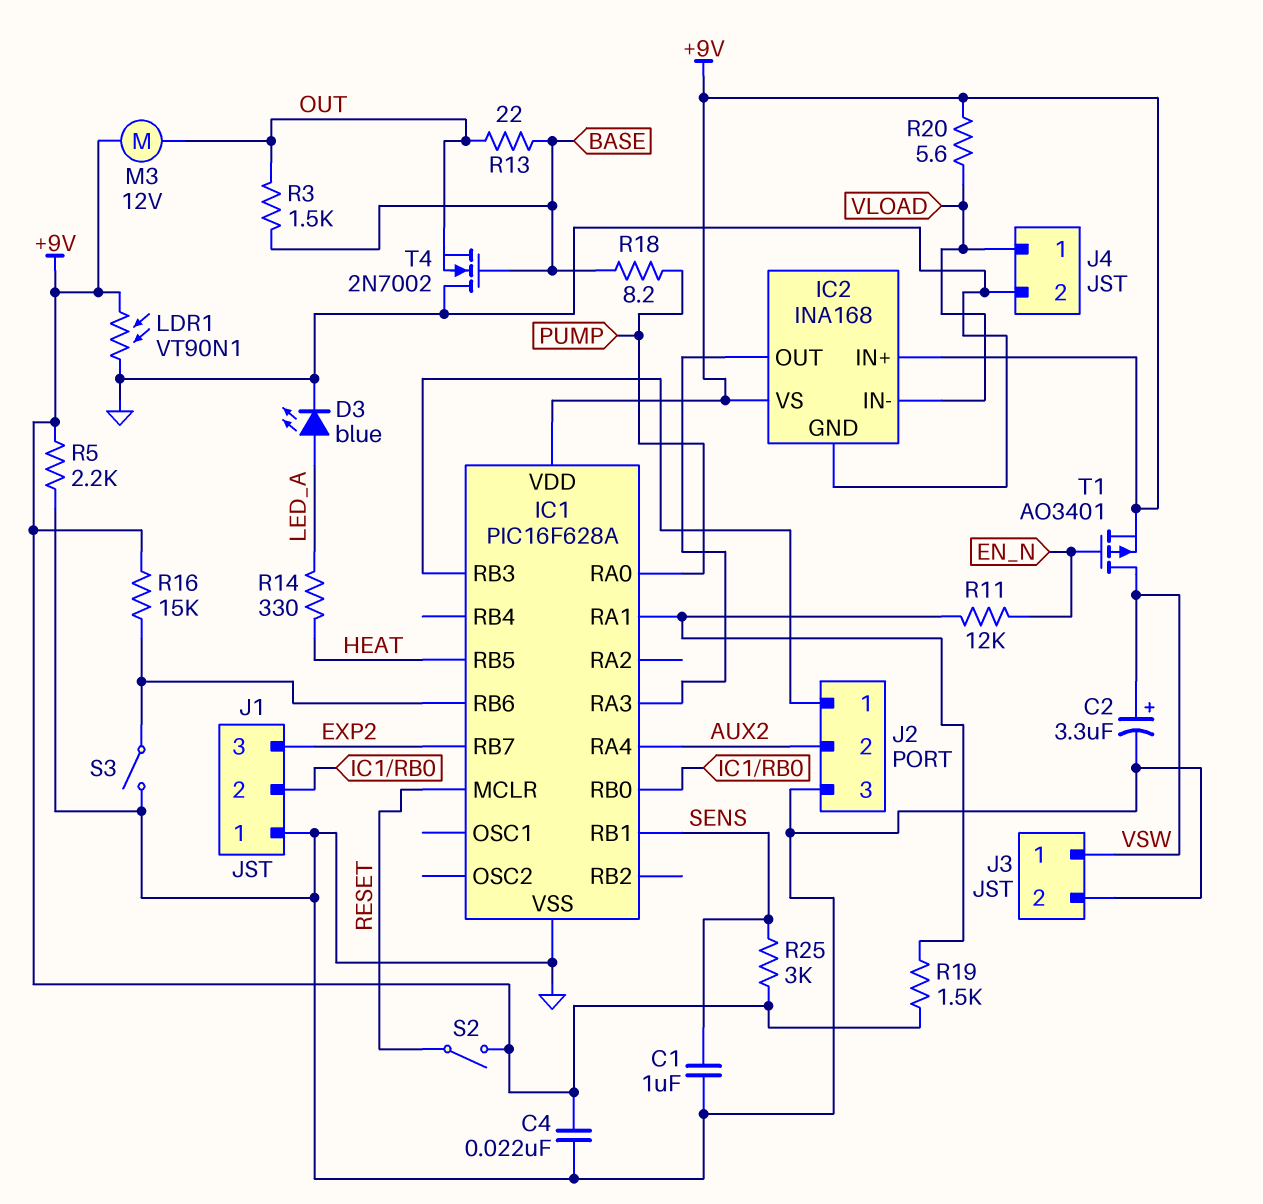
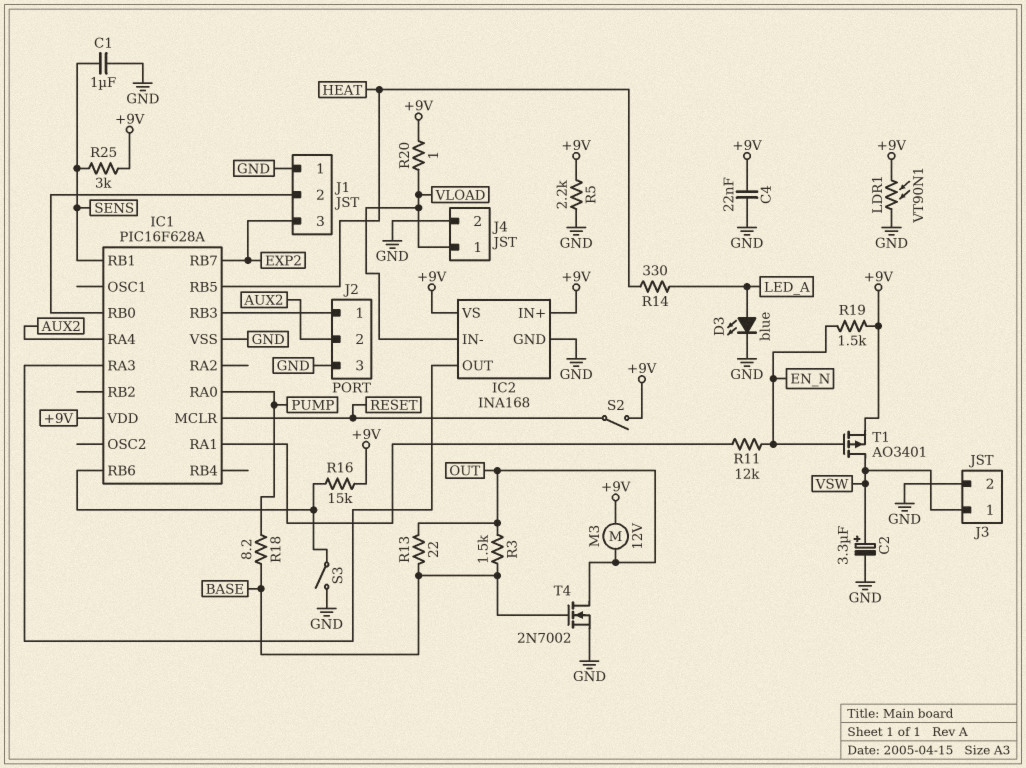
R19: 1.5k (+9V, IC1/RA1) -> 1.5k (+9V, EN_N)
R20: 5.6 (+9V, VLOAD) -> 1 (+9V, VLOAD)
T4: NMOS 2N7002 (G BASE, D GND, S OUT) -> NMOS 2N7002 (G BASE, D OUT, S GND)

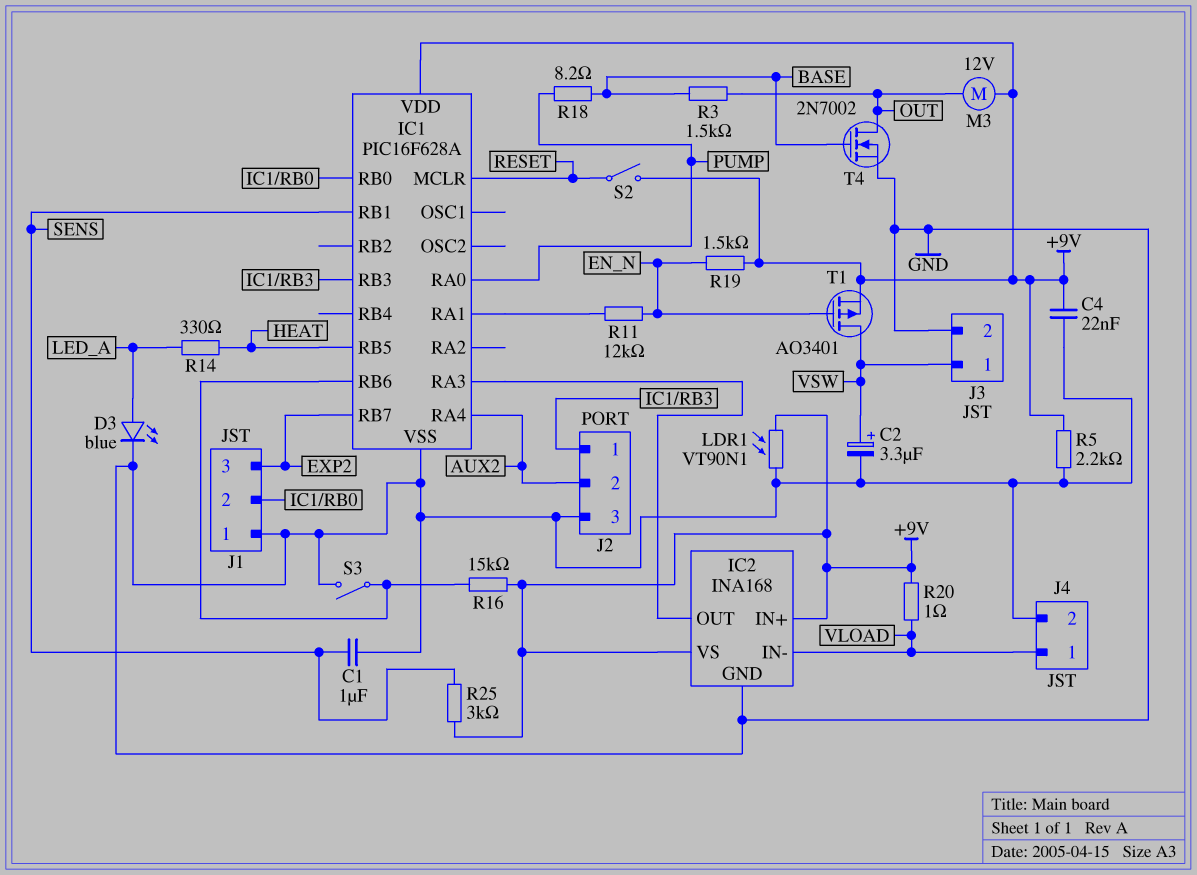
R13: 22 (BASE, OUT) -> none

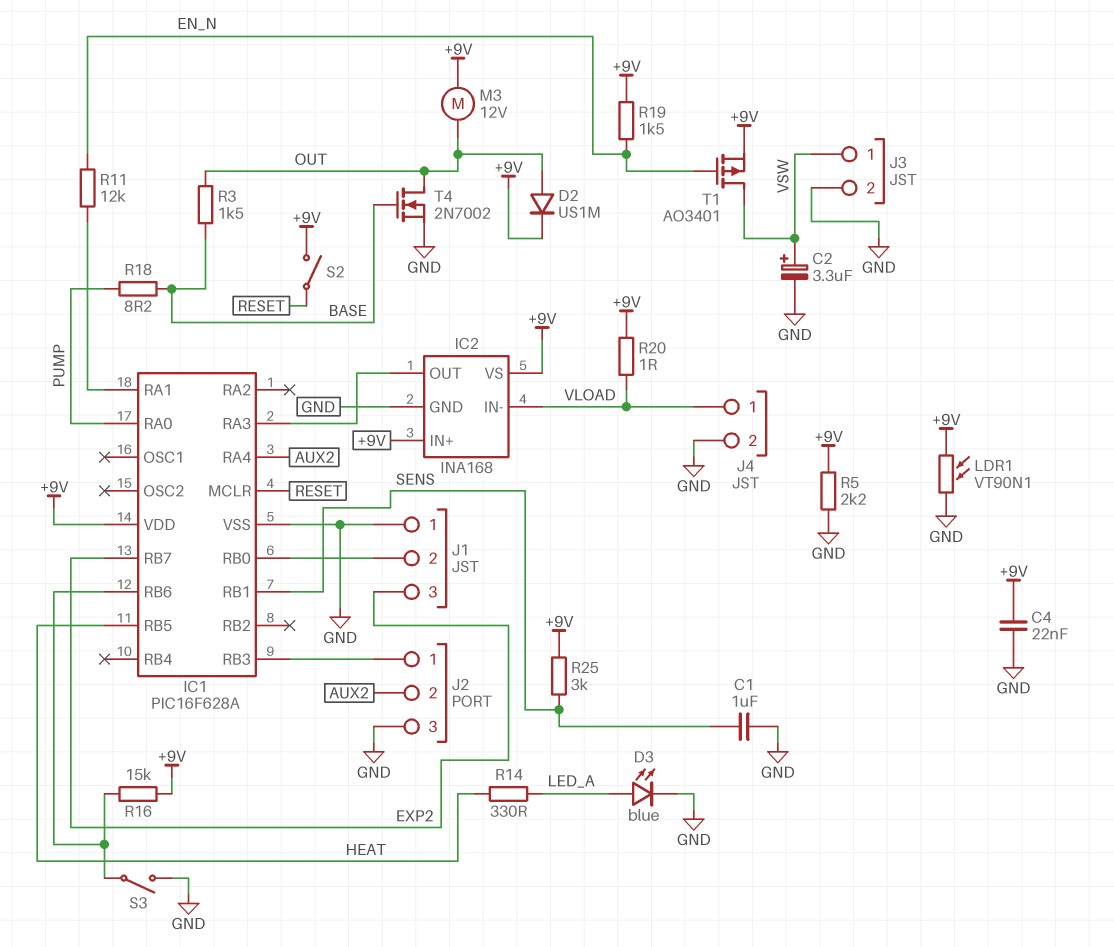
D2: none -> diode US1M (A OUT, K +9V)

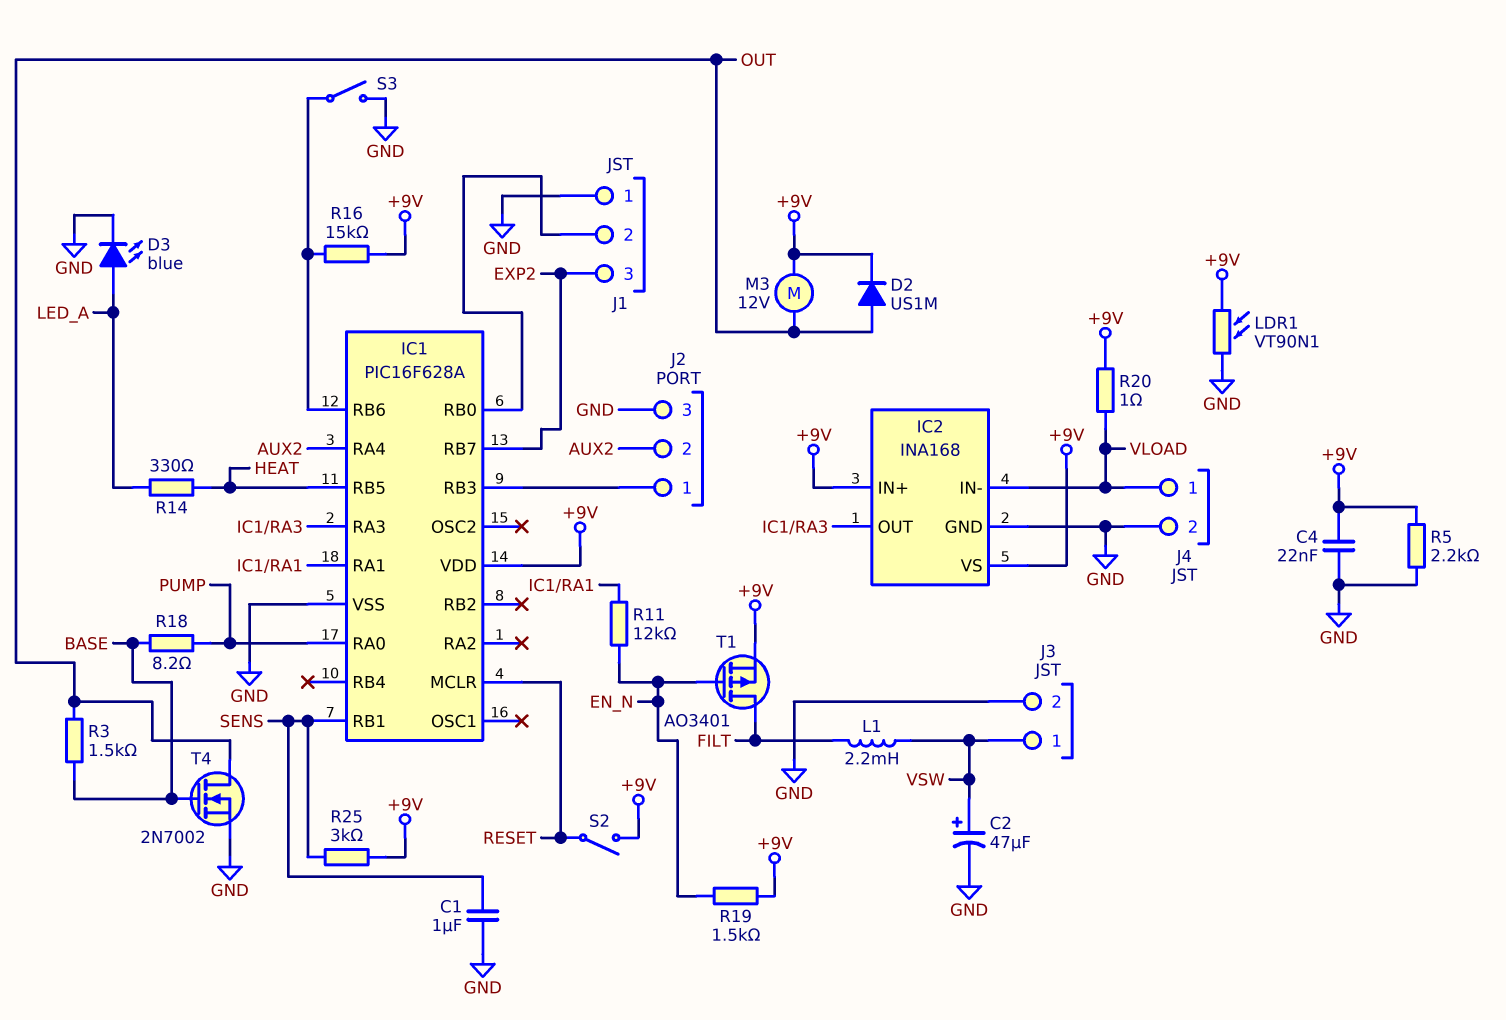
C2: 3.3uF (plus VSW, minus GND) -> 47uF (plus VSW, minus GND)
L1: none -> 2.2mH (FILT, VSW)
T1: PMOS AO3401 (G EN_N, D VSW, S +9V) -> PMOS AO3401 (G EN_N, D FILT, S +9V)

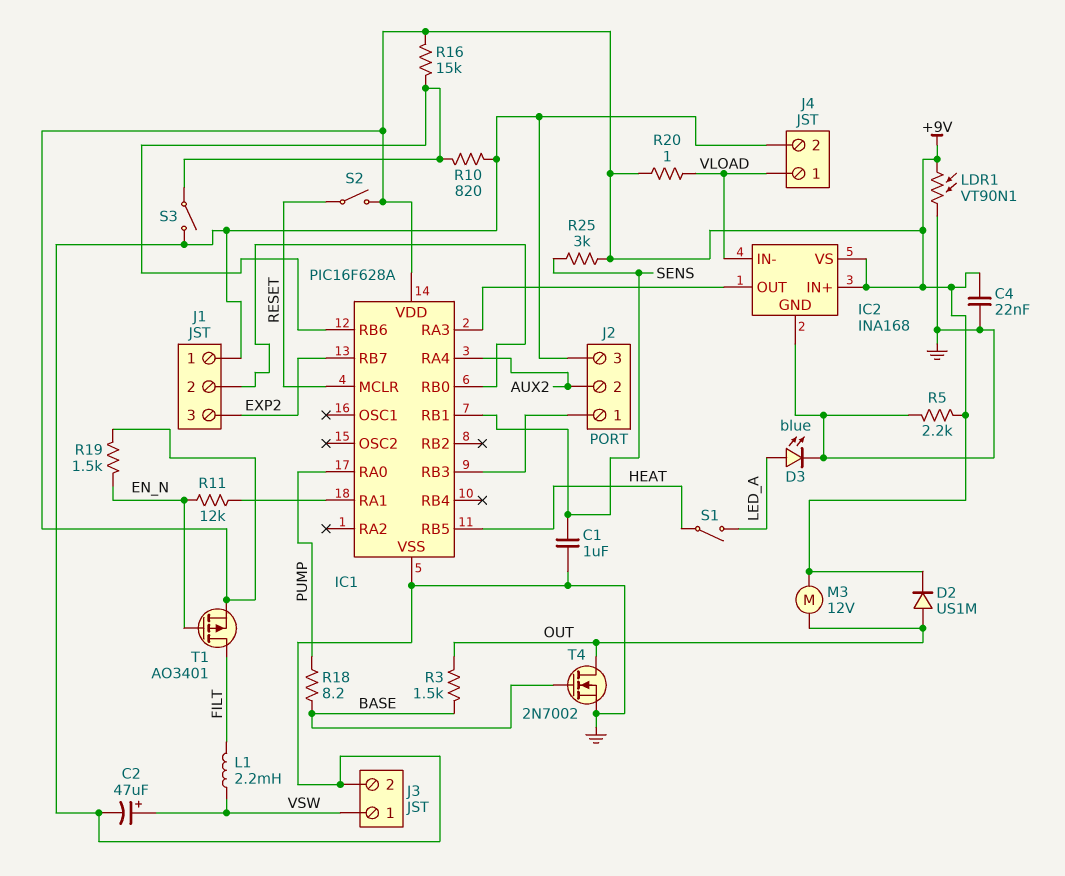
R10: none -> 820 (GND, IC1/RB6)
R14: 330 (HEAT, LED_A) -> none
S1: none -> switch (HEAT, LED_A)

